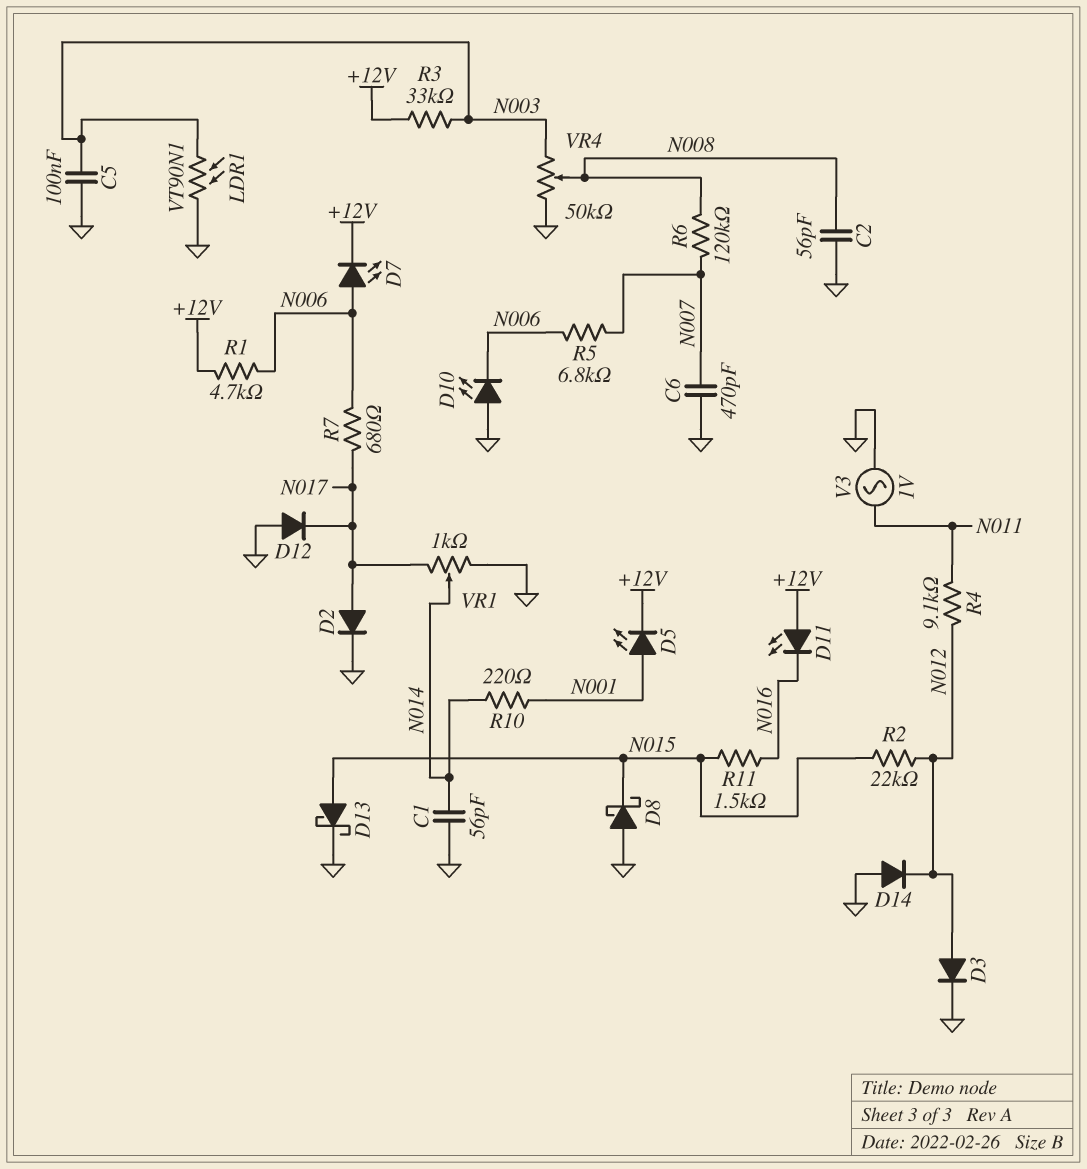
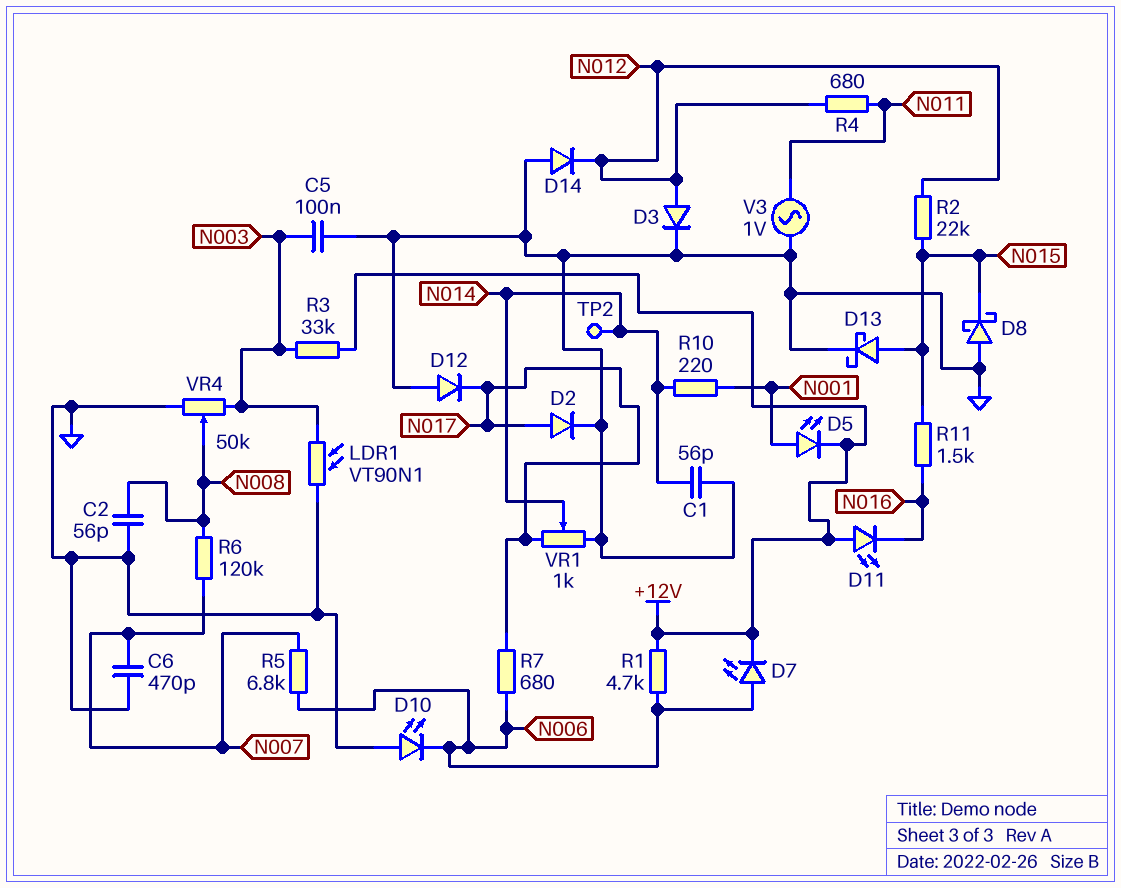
R4: 9.1k (N011, N012) -> 680 (N011, N012)
TP2: none -> test point (N014)

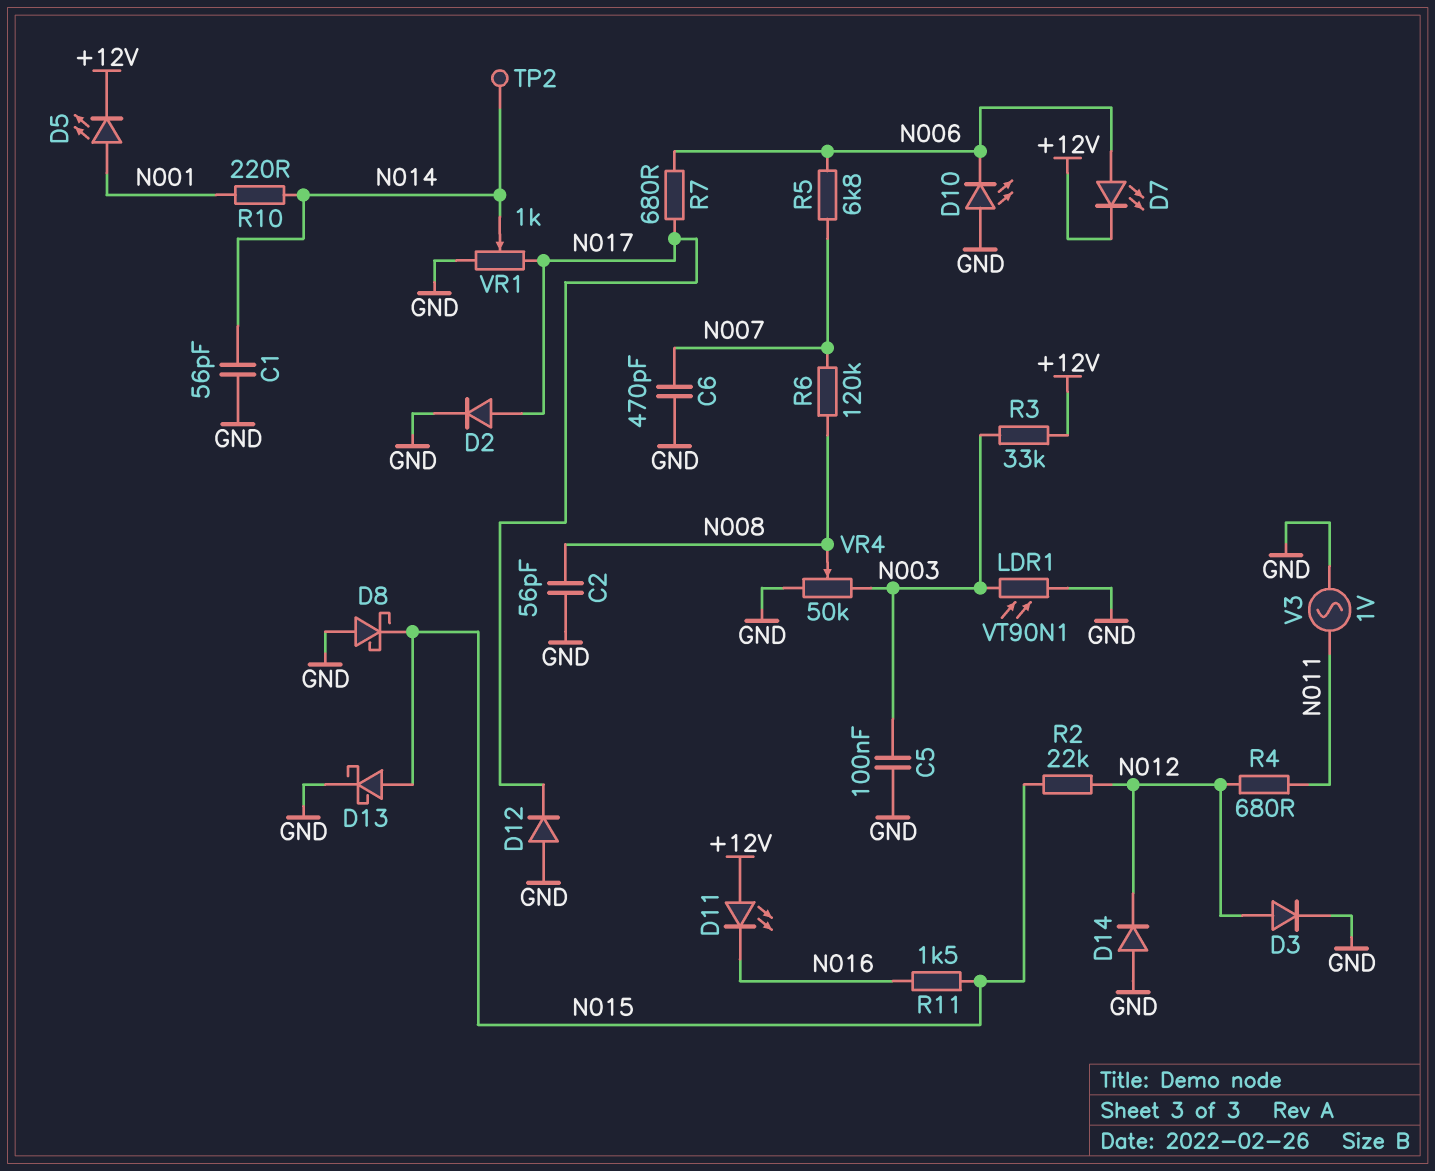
R1: 4.7k (+12V, N006) -> none

